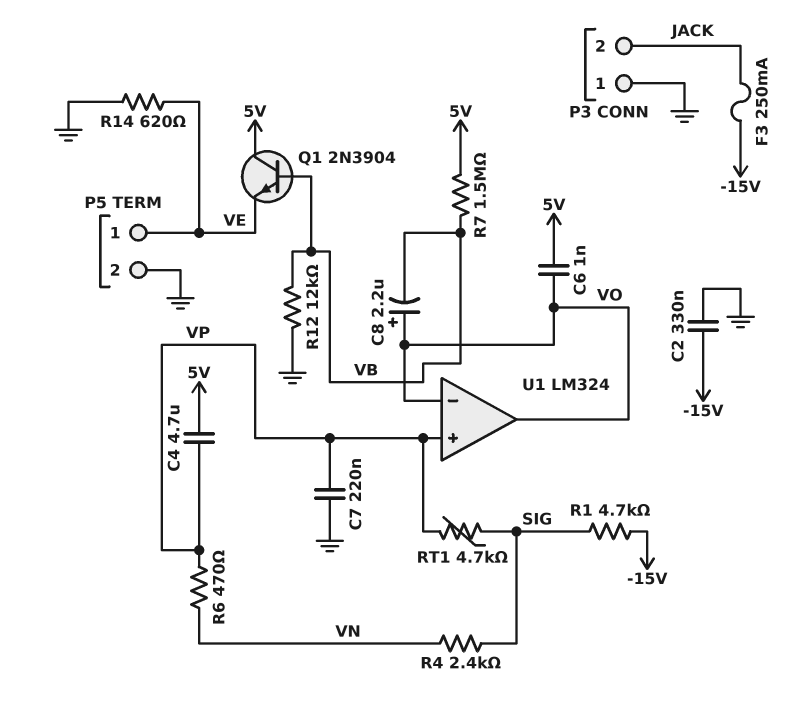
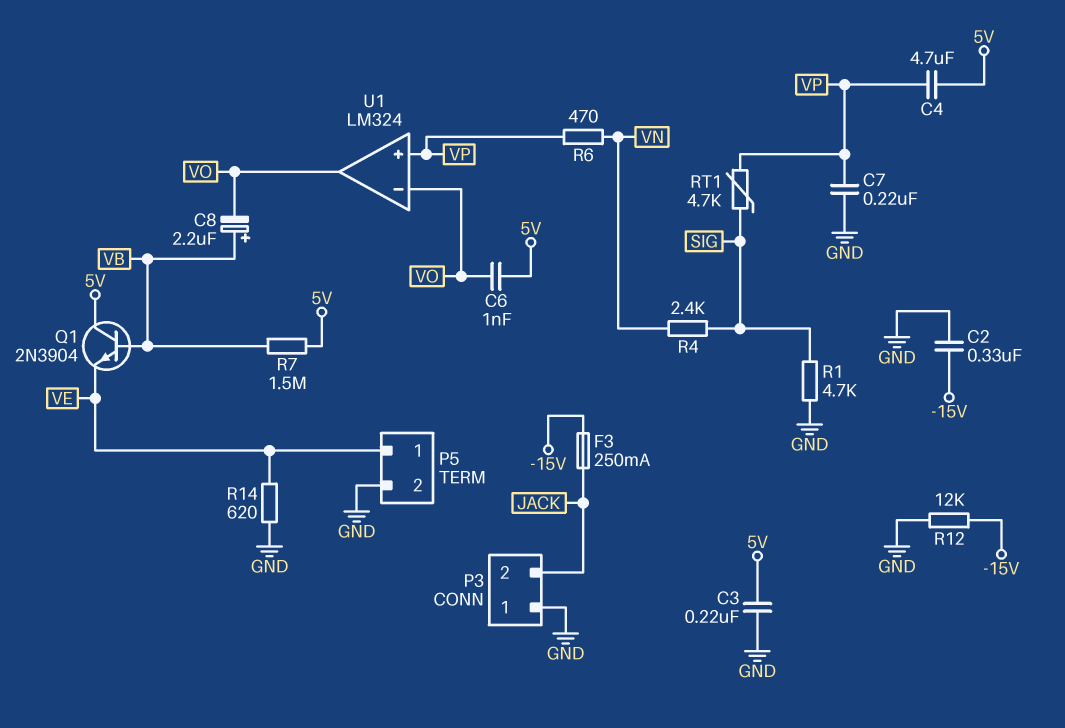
C3: none -> 220nF (5V, GND)
C8: 2.2uF (plus VO, minus VB) -> 2.2uF (plus VB, minus VO)
R1: 4.7k (-15V, SIG) -> 4.7k (GND, SIG)
R12: 12k (GND, VB) -> 12k (-15V, GND)

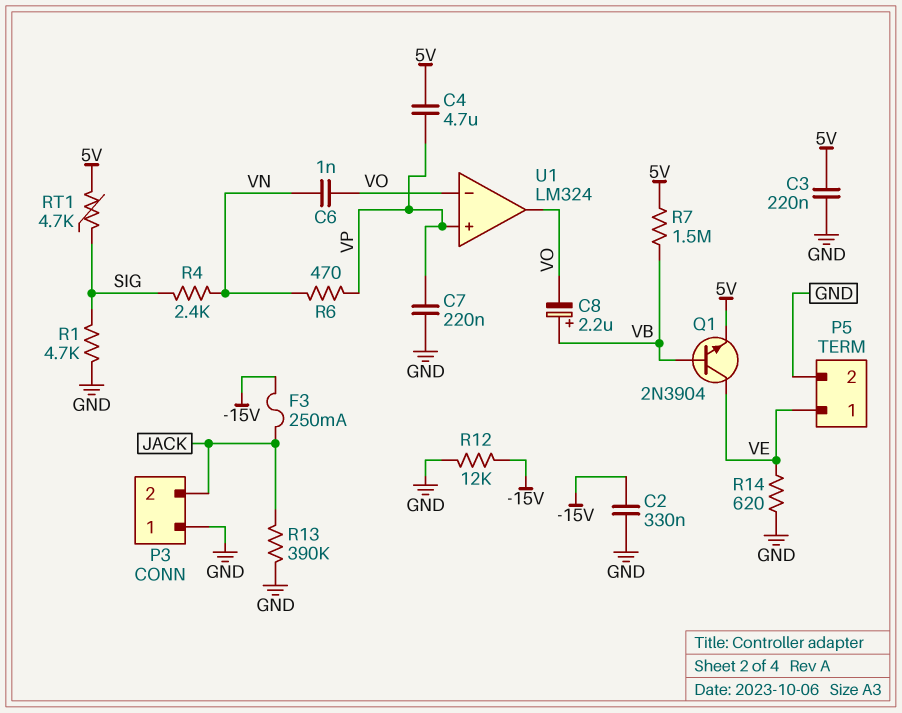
C6: 1nF (5V, VO) -> 1nF (VN, VO)
Q1: NPN 2N3904 (B VB, C 5V, E VE) -> NPN 2N3904 (B VB, C VE, E 5V)
R13: none -> 390k (GND, JACK)
RT1: 4.7k (SIG, VP) -> 4.7k (5V, SIG)

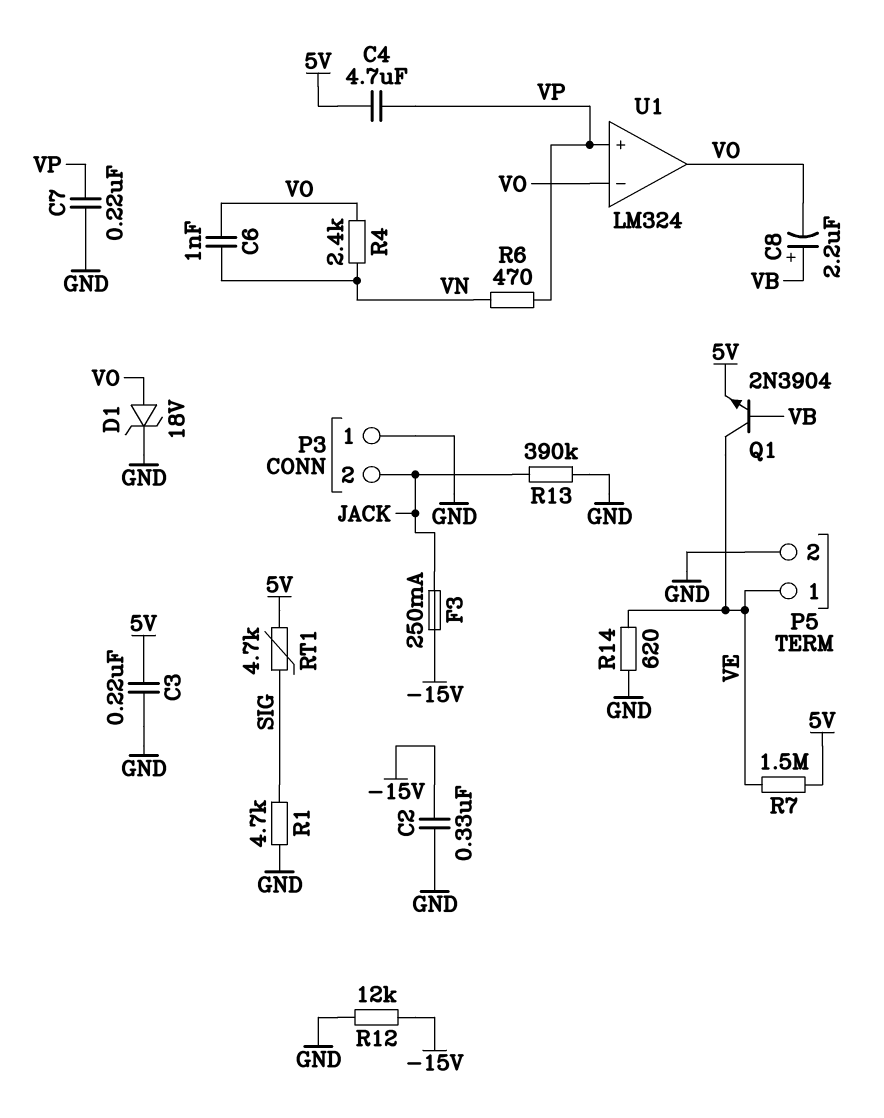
D1: none -> zener 18V (A VO, K GND)
R4: 2.4k (SIG, VN) -> 2.4k (VN, VO)
R7: 1.5M (5V, VB) -> 1.5M (5V, VE)

